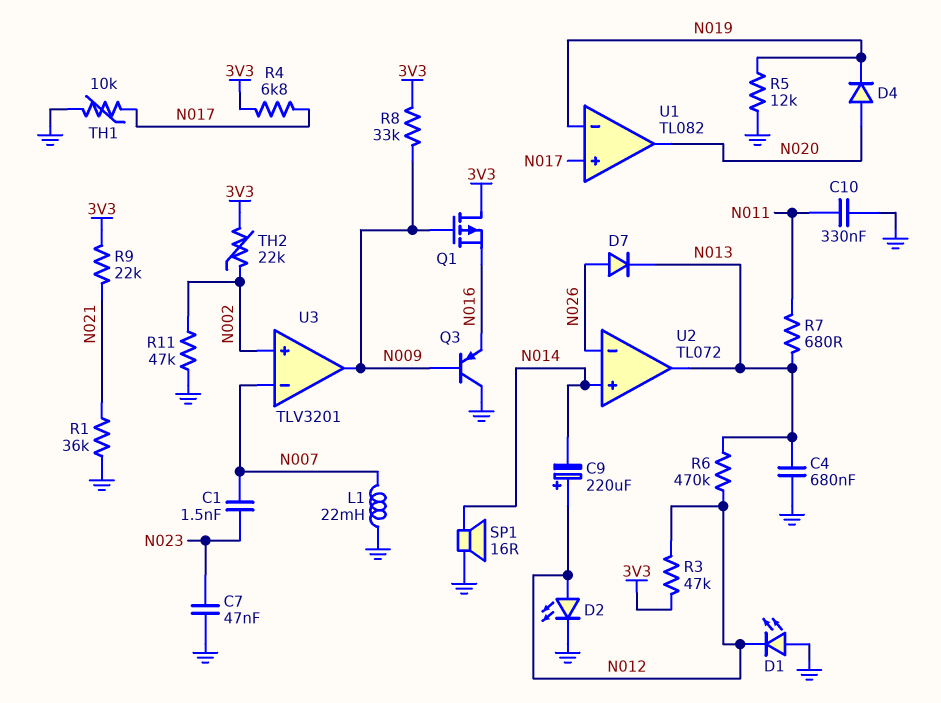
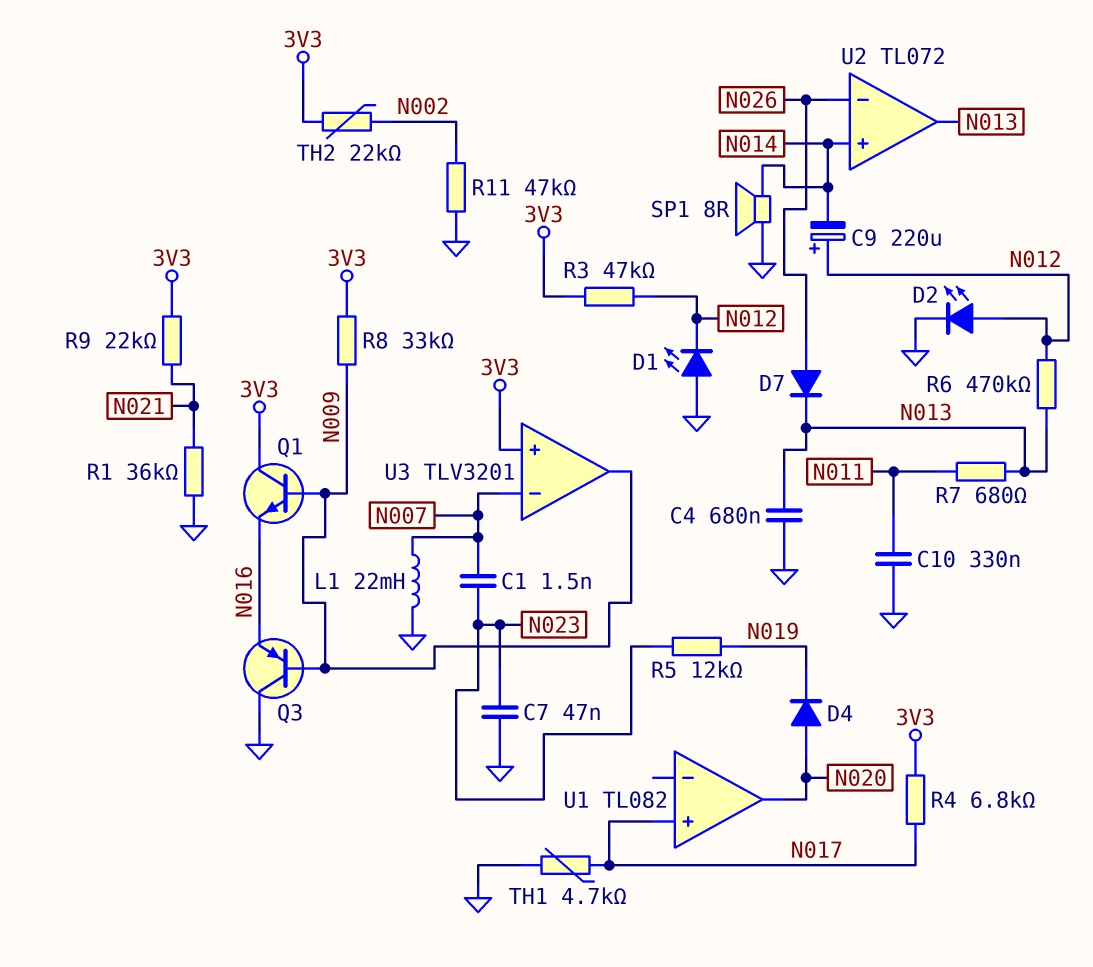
Q1: PMOS (G N009, D 3V3, S N016) -> NPN (B N009, C 3V3, E N016)
R5: 12k (GND, N019) -> 12k (N019, N023)
SP1: speaker 16R (GND, N014) -> speaker 8R (GND, N014)
TH1: 10k (GND, N017) -> 4.7k (GND, N017)
U1 pin in-: N019 -> none
U3 pin in+: N002 -> 3V3

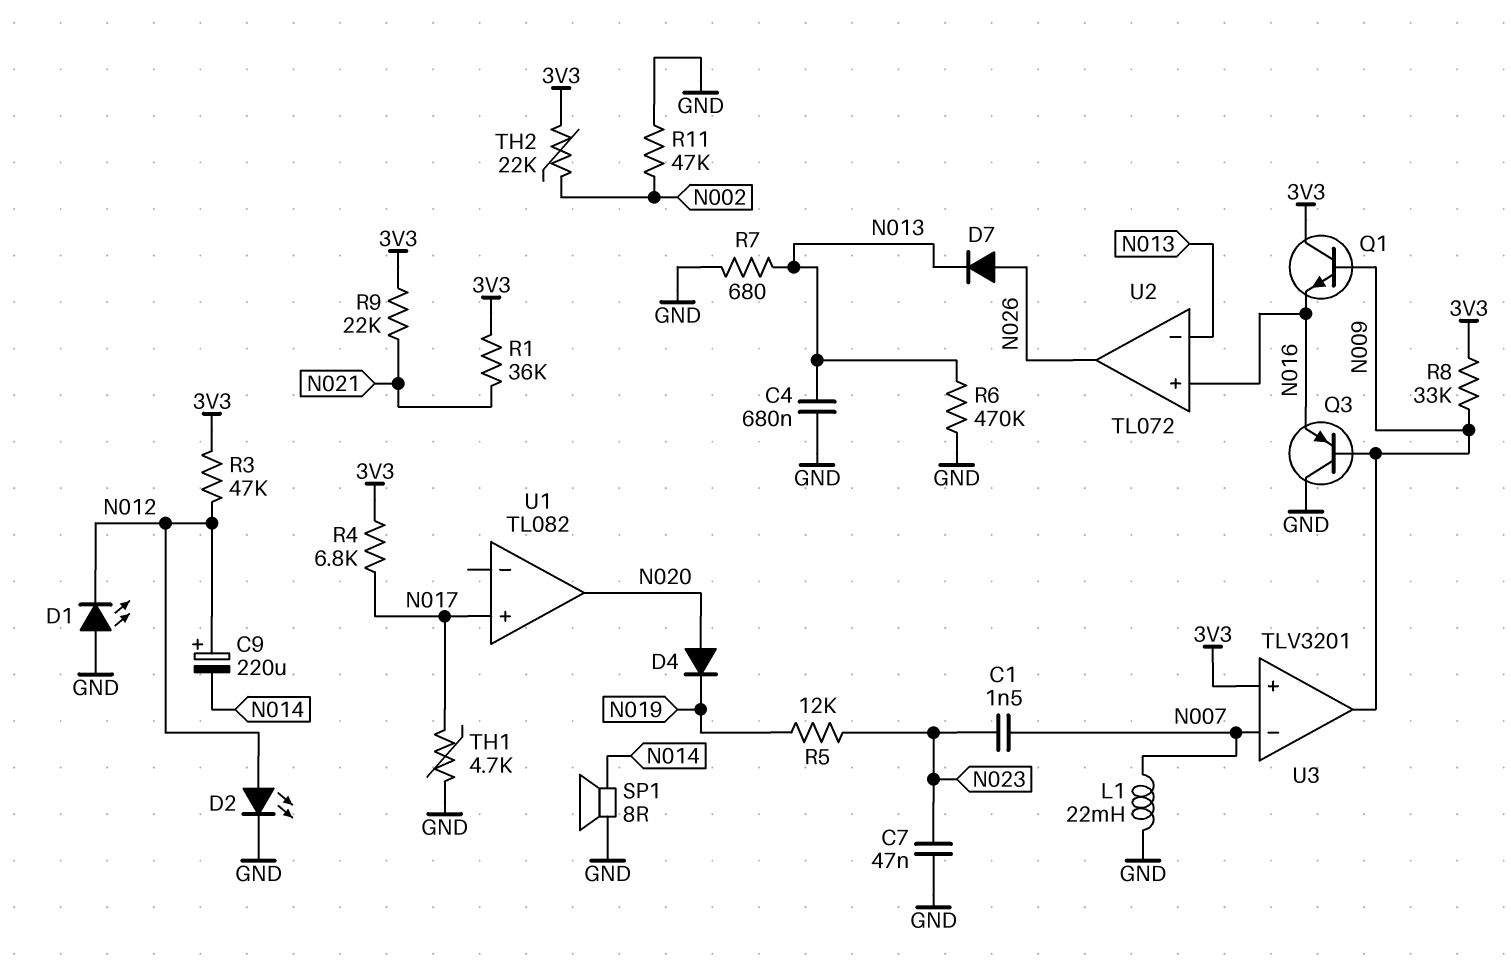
C10: 330nF (GND, N011) -> none
R1: 36k (GND, N021) -> 36k (3V3, N021)
R6: 470k (N012, N013) -> 470k (GND, N013)
R7: 680 (N011, N013) -> 680 (GND, N013)
U2 pin in+: N014 -> N016
U2 pin in-: N026 -> N013
U2 pin out: N013 -> N026

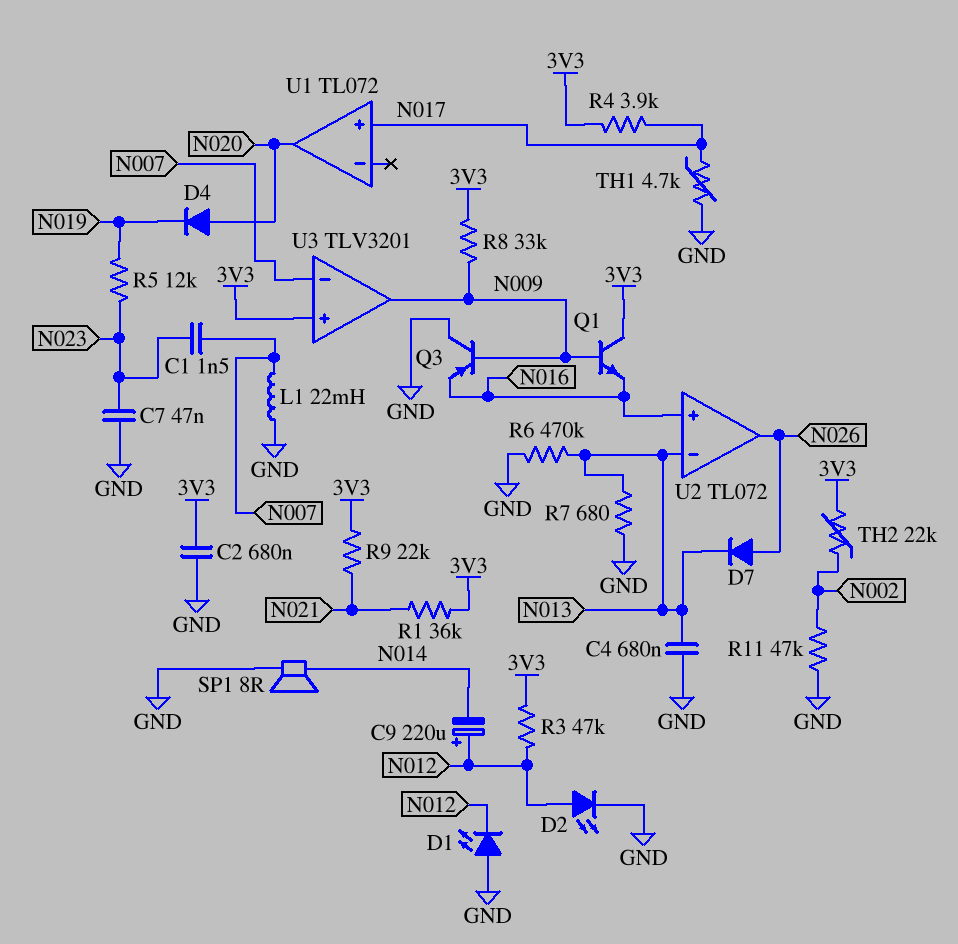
C2: none -> 680nF (3V3, GND)
R4: 6.8k (3V3, N017) -> 3.9k (3V3, N017)
U1: TL082 -> TL072

